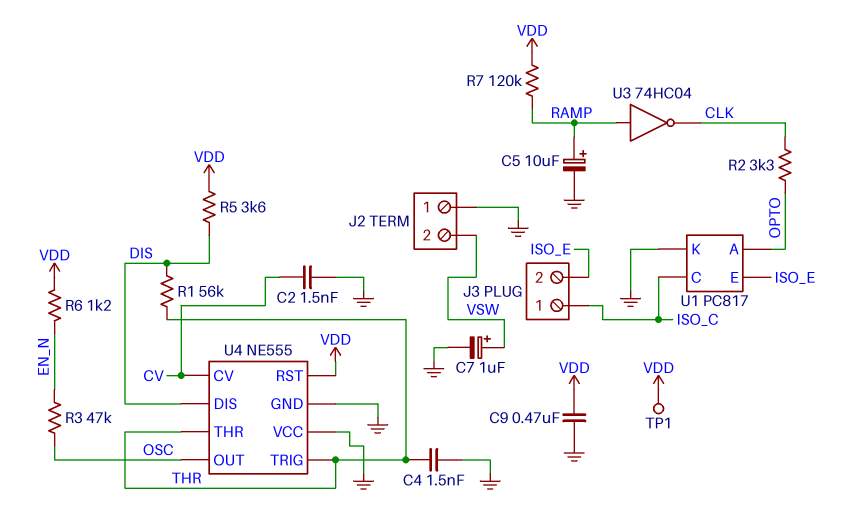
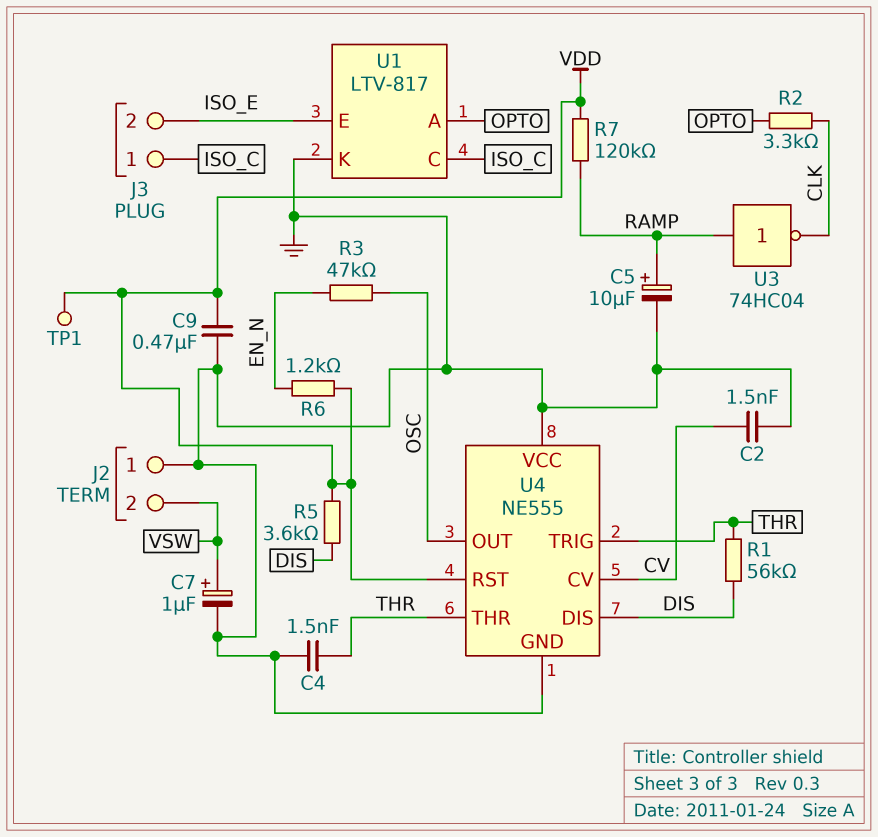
U1: PC817 -> LTV-817

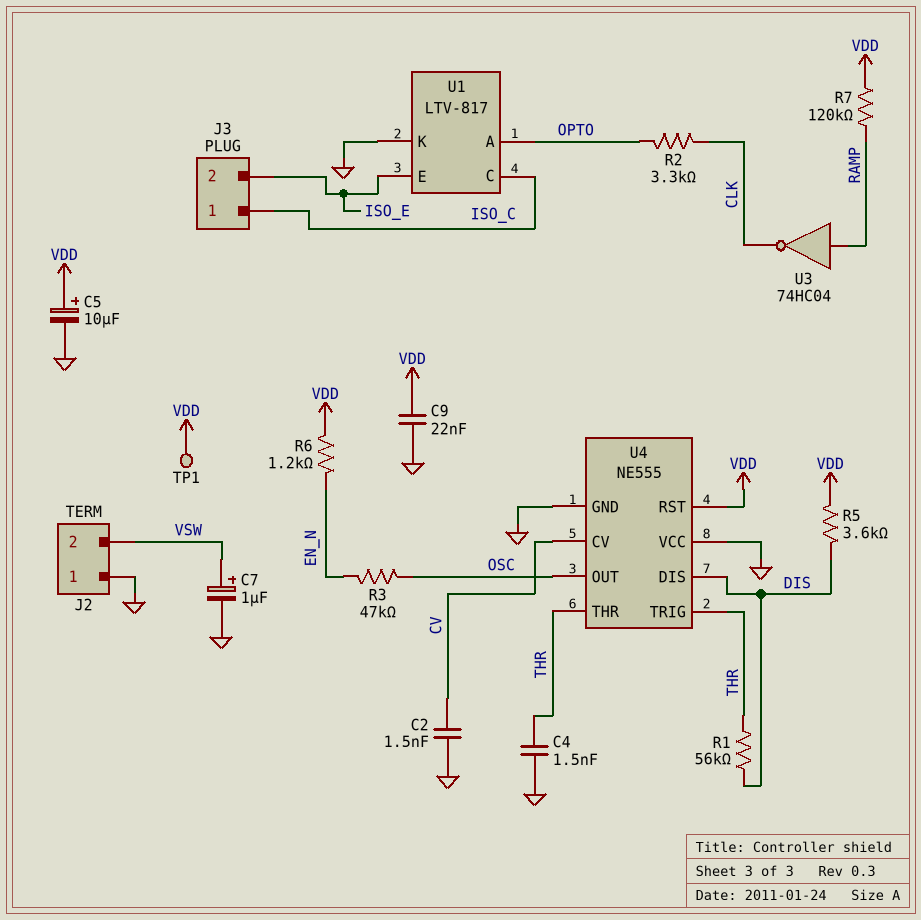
C5: 10uF (plus RAMP, minus GND) -> 10uF (plus VDD, minus GND)
C9: 470nF (GND, VDD) -> 22nF (GND, VDD)

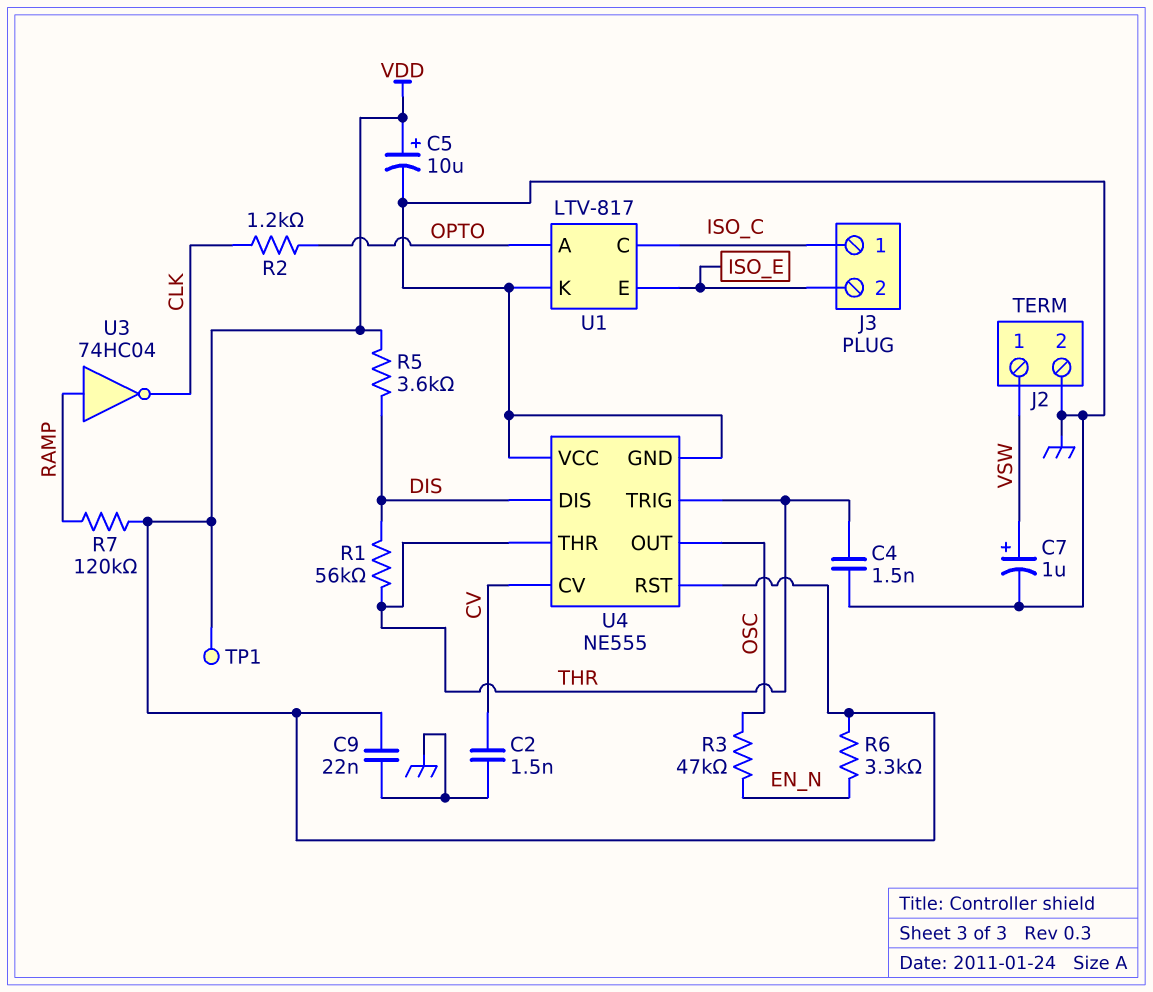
J2 pin 1: GND -> VSW
J2 pin 2: VSW -> GND
R2: 3.3k (CLK, OPTO) -> 1.2k (CLK, OPTO)
R6: 1.2k (EN_N, VDD) -> 3.3k (EN_N, VDD)

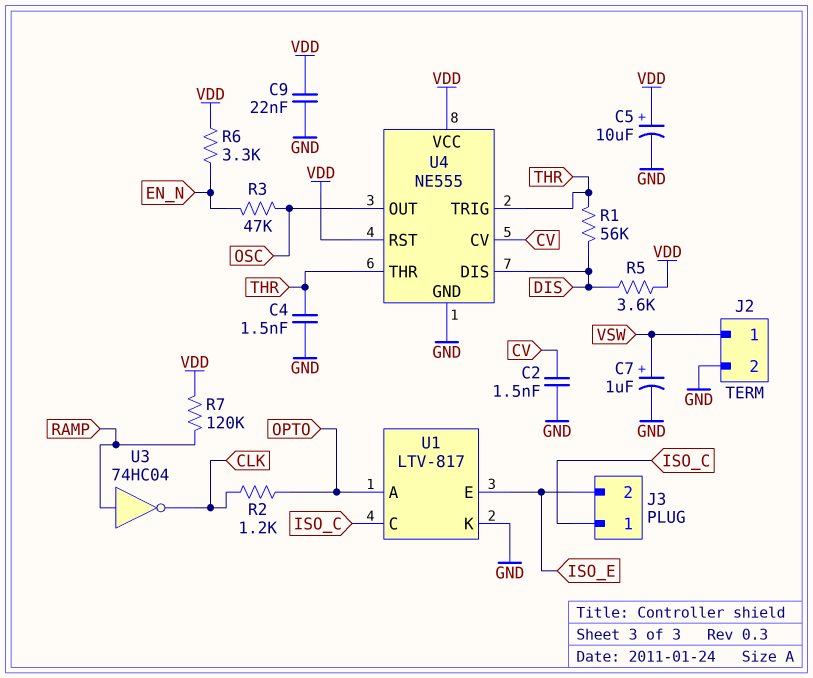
TP1: test point (VDD) -> none
U4 pin VCC: GND -> VDD

